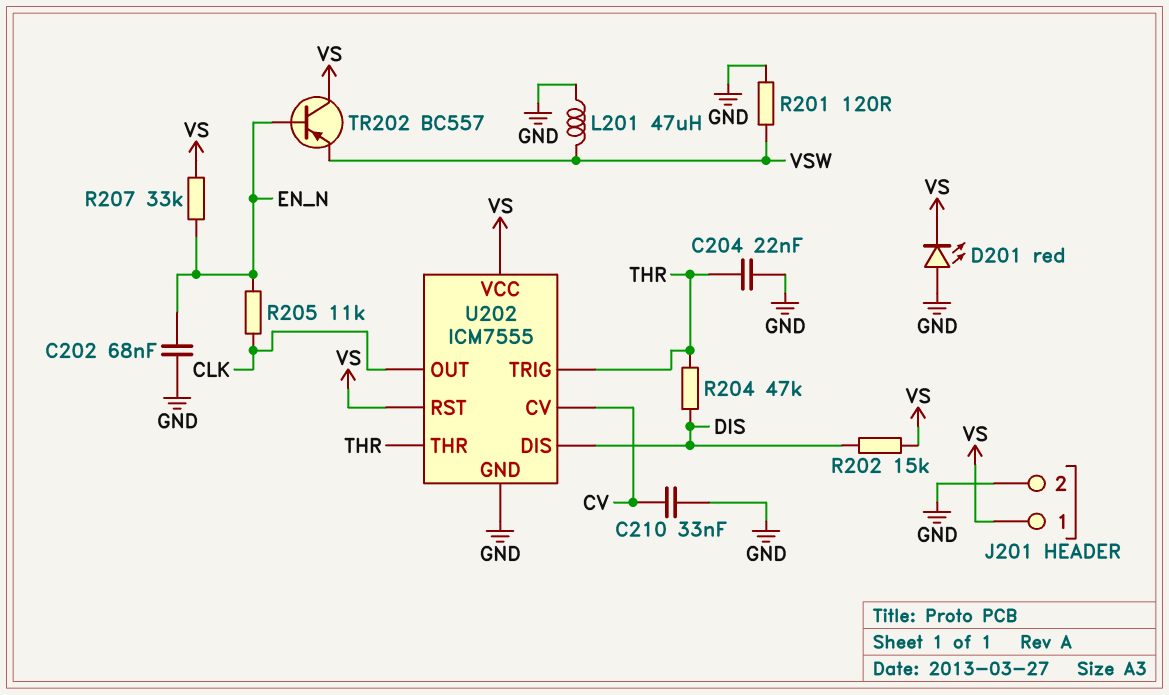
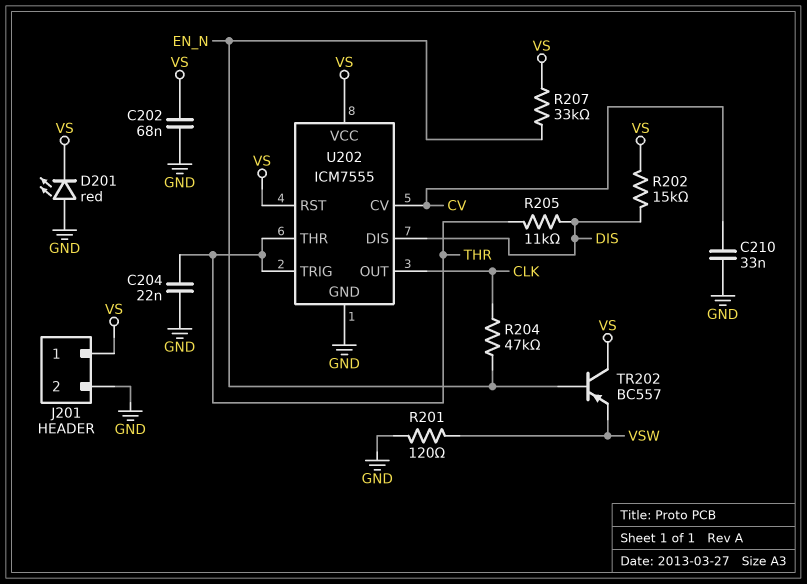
C202: 68nF (EN_N, GND) -> 68nF (GND, VS)
L201: 47uH (GND, VSW) -> none
R204: 47k (DIS, THR) -> 47k (CLK, EN_N)
R205: 11k (CLK, EN_N) -> 11k (DIS, THR)

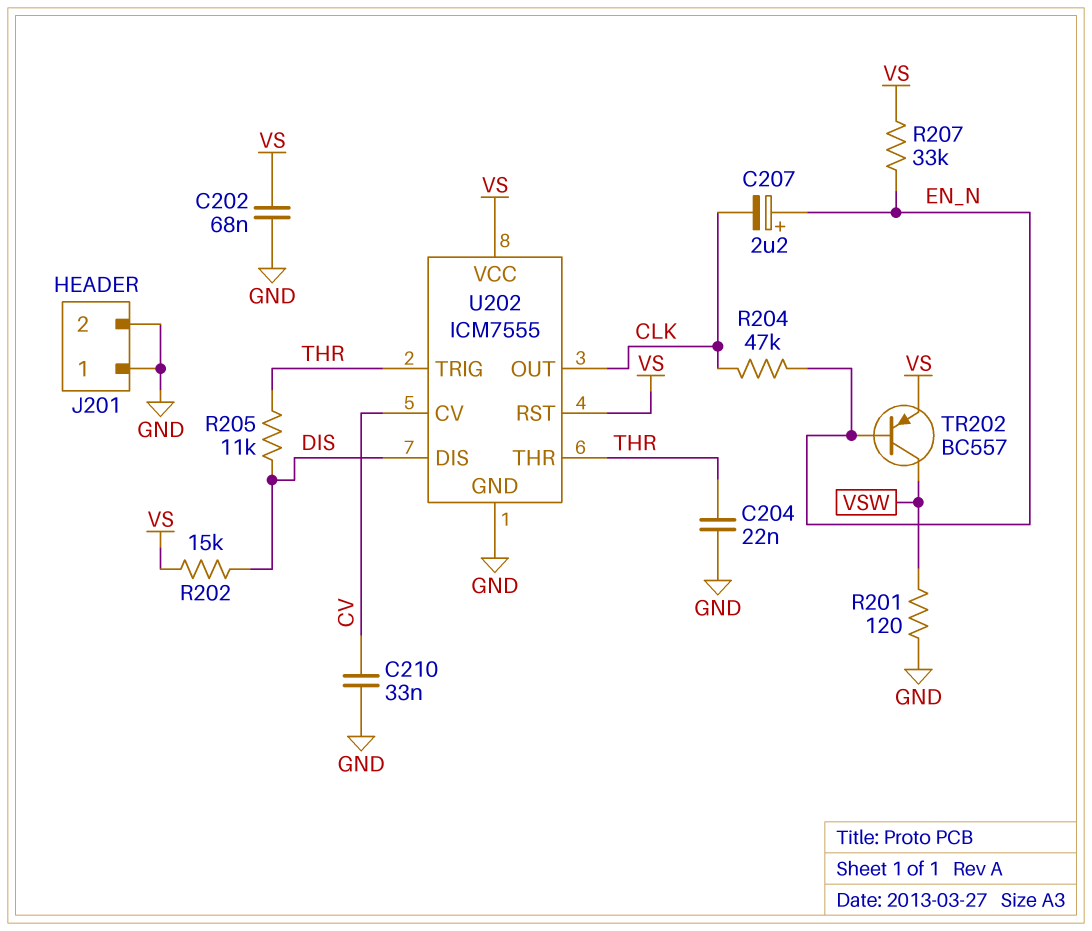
C207: none -> 2.2uF (plus EN_N, minus CLK)
D201: LED red (A GND, K VS) -> none
J201 pin 1: VS -> GND
TR202: PNP BC557 (B EN_N, C VS, E VSW) -> PNP BC557 (B EN_N, C VSW, E VS)

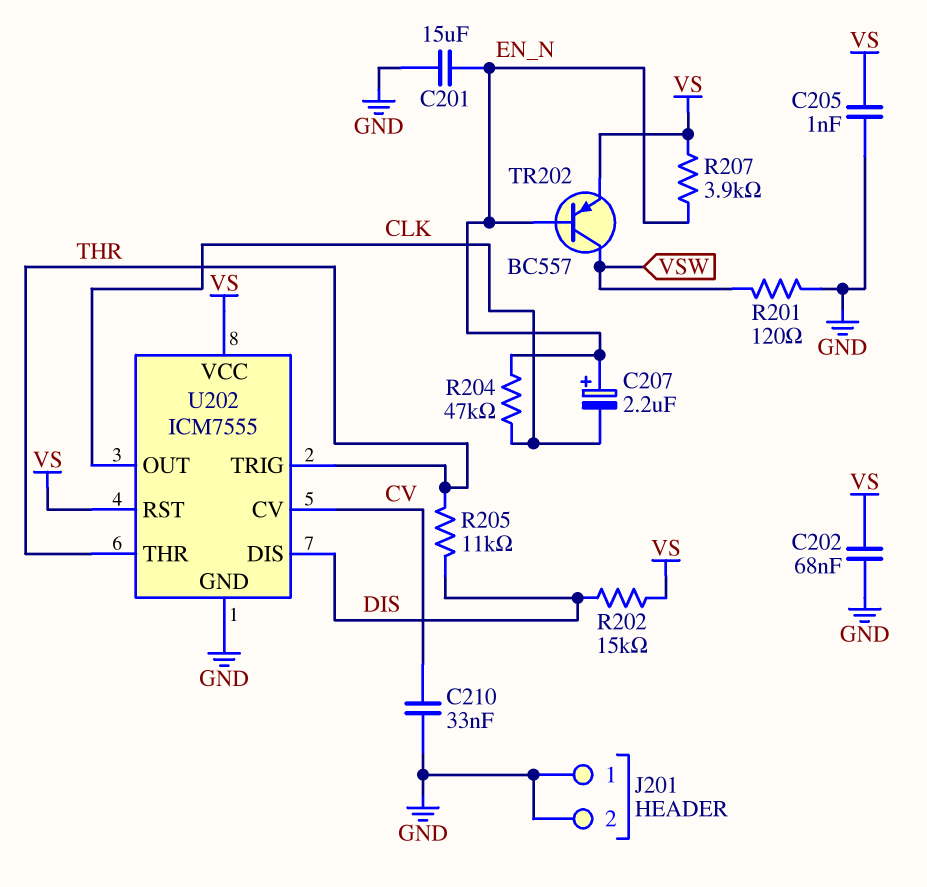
C201: none -> 15uF (EN_N, GND)
C204: 22nF (GND, THR) -> none
C205: none -> 1nF (GND, VS)
R207: 33k (EN_N, VS) -> 3.9k (EN_N, VS)

